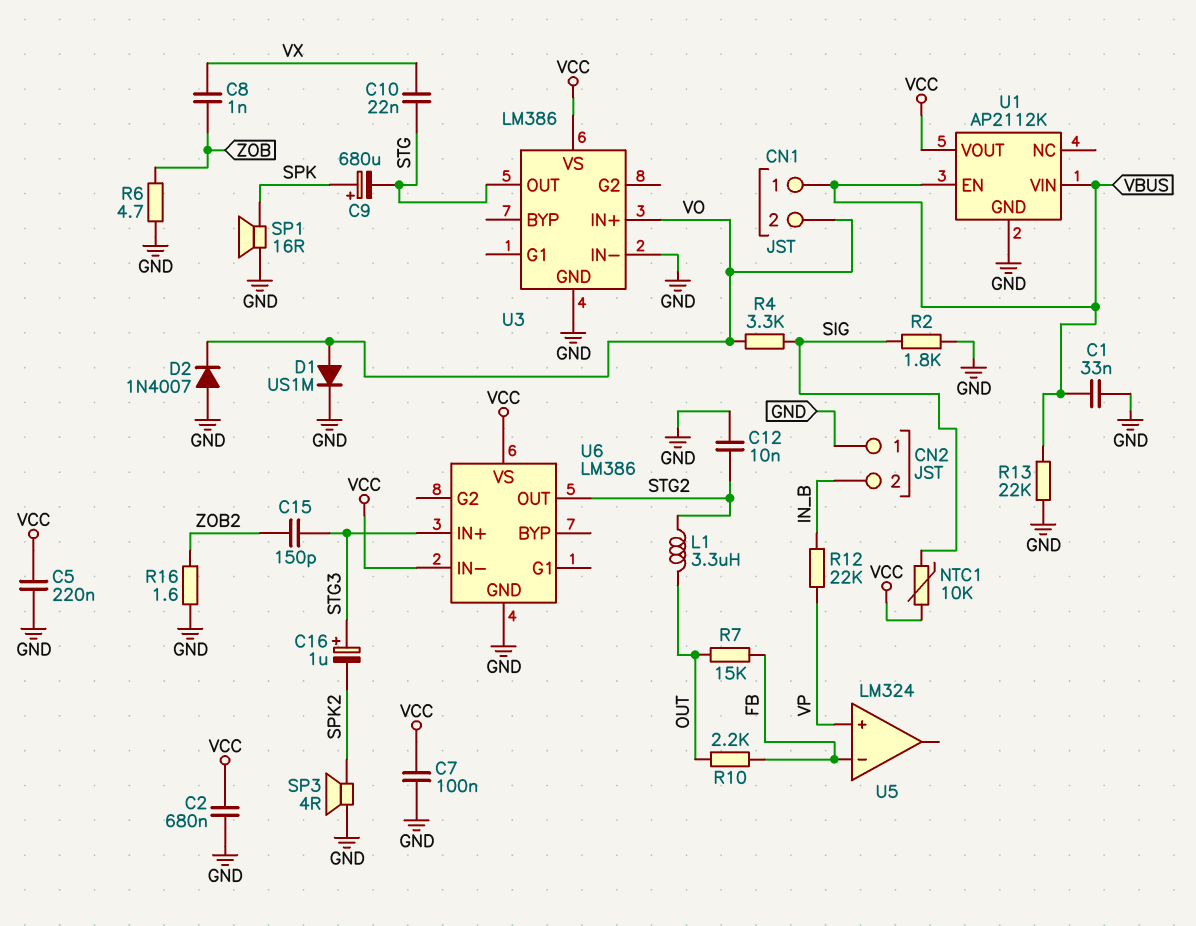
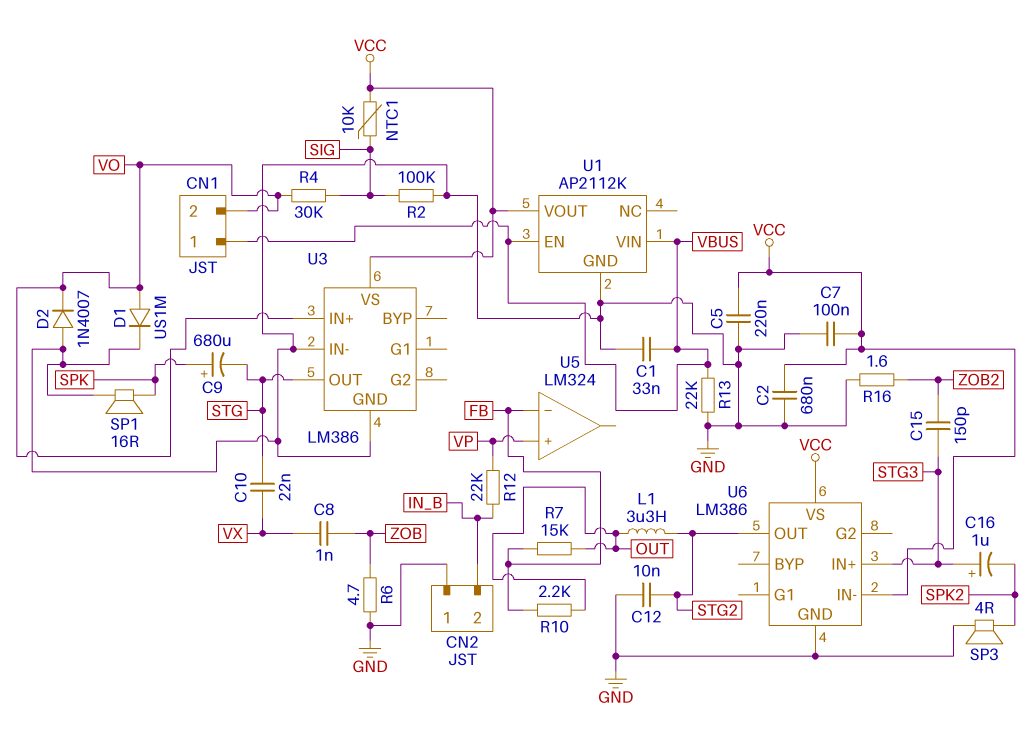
R2: 1.8k (GND, SIG) -> 100k (GND, SIG)
R4: 3.3k (SIG, VO) -> 30k (SIG, VO)

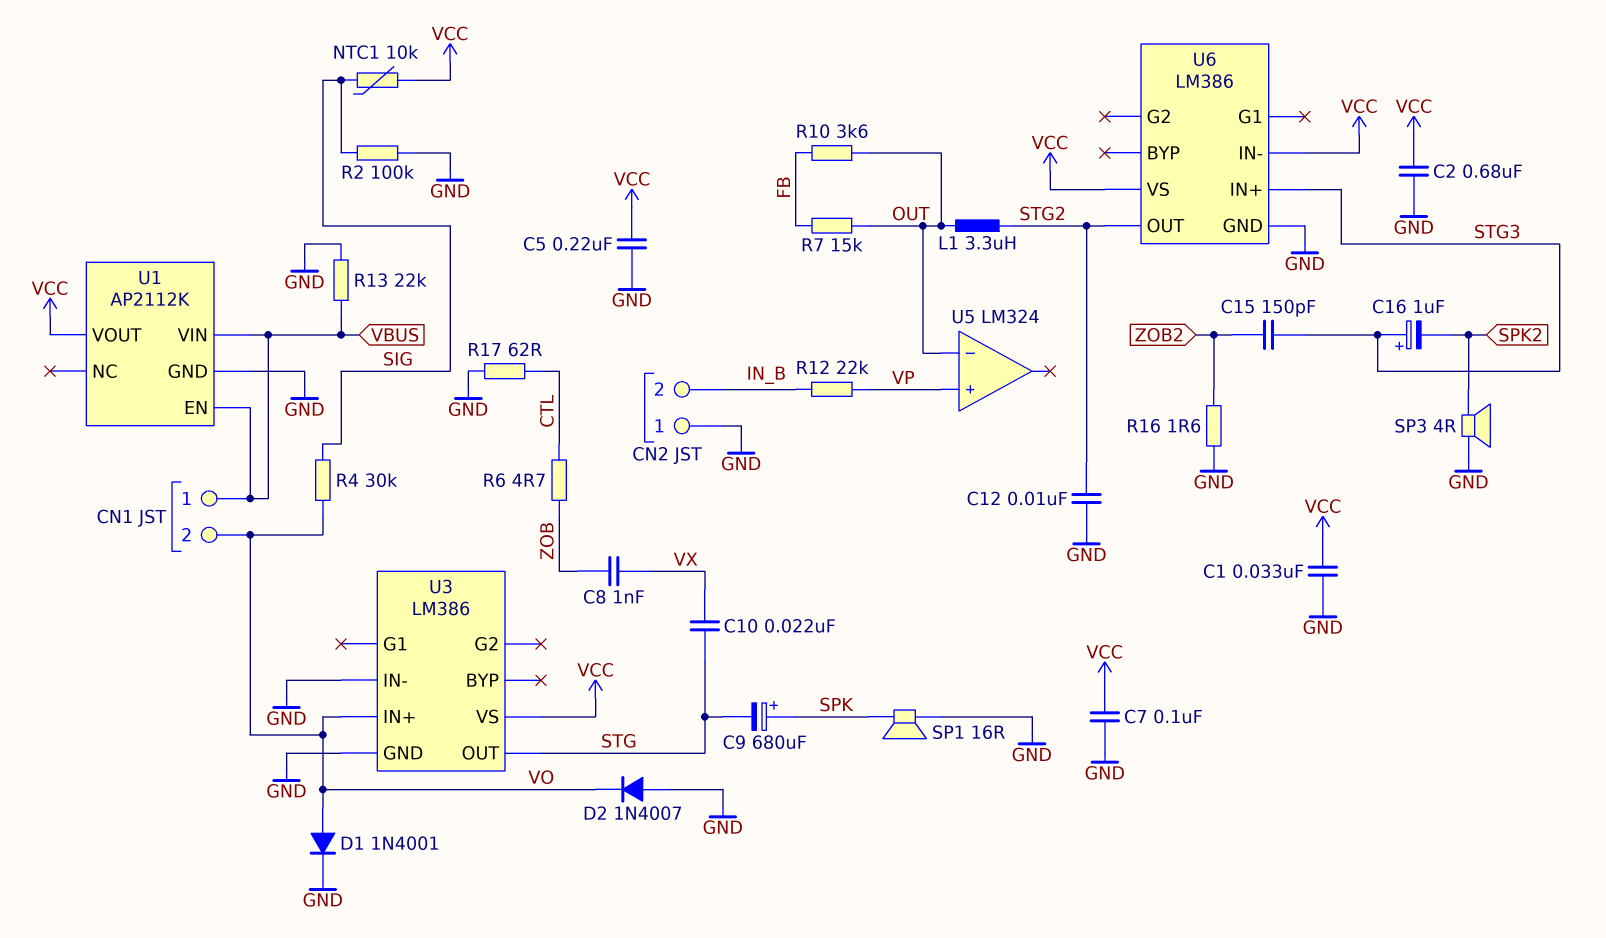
C1: 33nF (GND, VBUS) -> 33nF (GND, VCC)
D1: diode US1M (A VO, K GND) -> diode 1N4001 (A VO, K GND)
R6: 4.7 (GND, ZOB) -> 4.7 (CTL, ZOB)
R10: 2.2k (FB, OUT) -> 3.6k (FB, OUT)
R17: none -> 62 (CTL, GND)
U5 pin in-: FB -> OUT

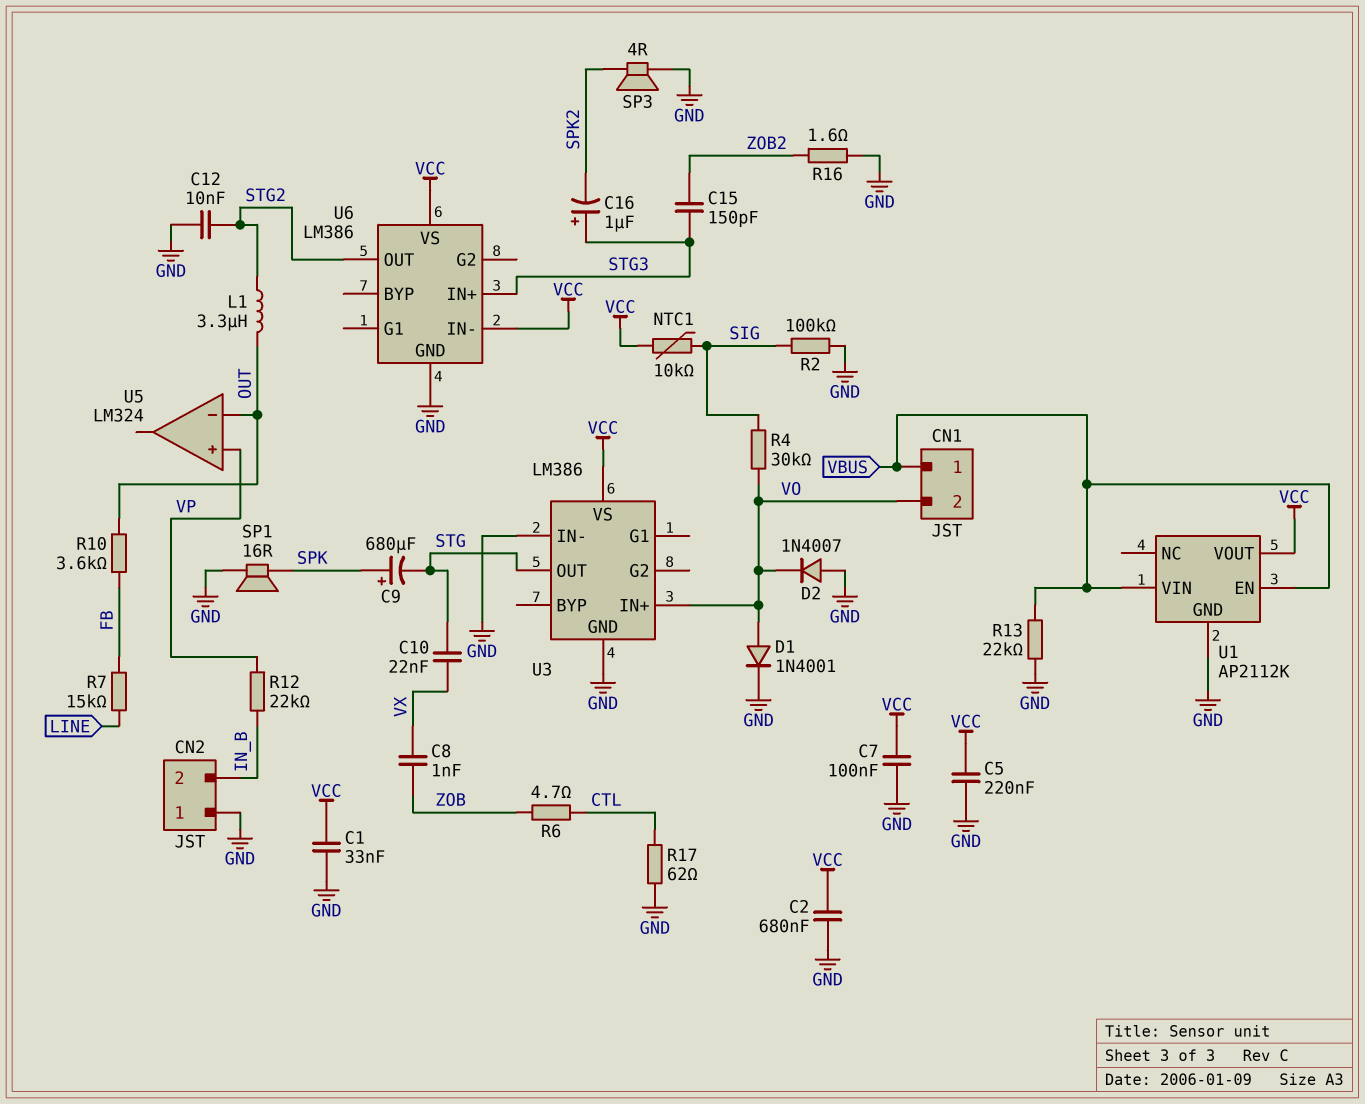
R7: 15k (FB, OUT) -> 15k (FB, LINE)

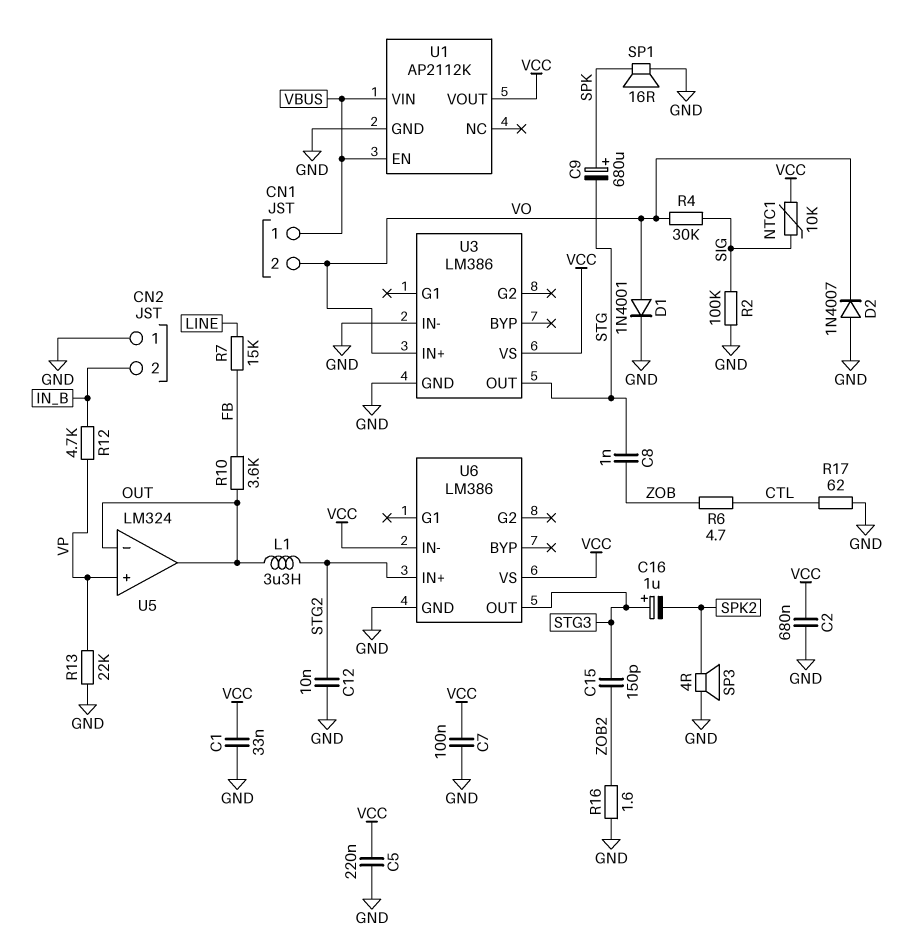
C8: 1nF (VX, ZOB) -> 1nF (STG, ZOB)
C10: 22nF (STG, VX) -> none
R12: 22k (IN_B, VP) -> 4.7k (IN_B, VP)
R13: 22k (GND, VBUS) -> 22k (GND, VP)
U5 pin out: none -> OUT
U6 pin IN+: STG3 -> STG2
U6 pin OUT: STG2 -> STG3

